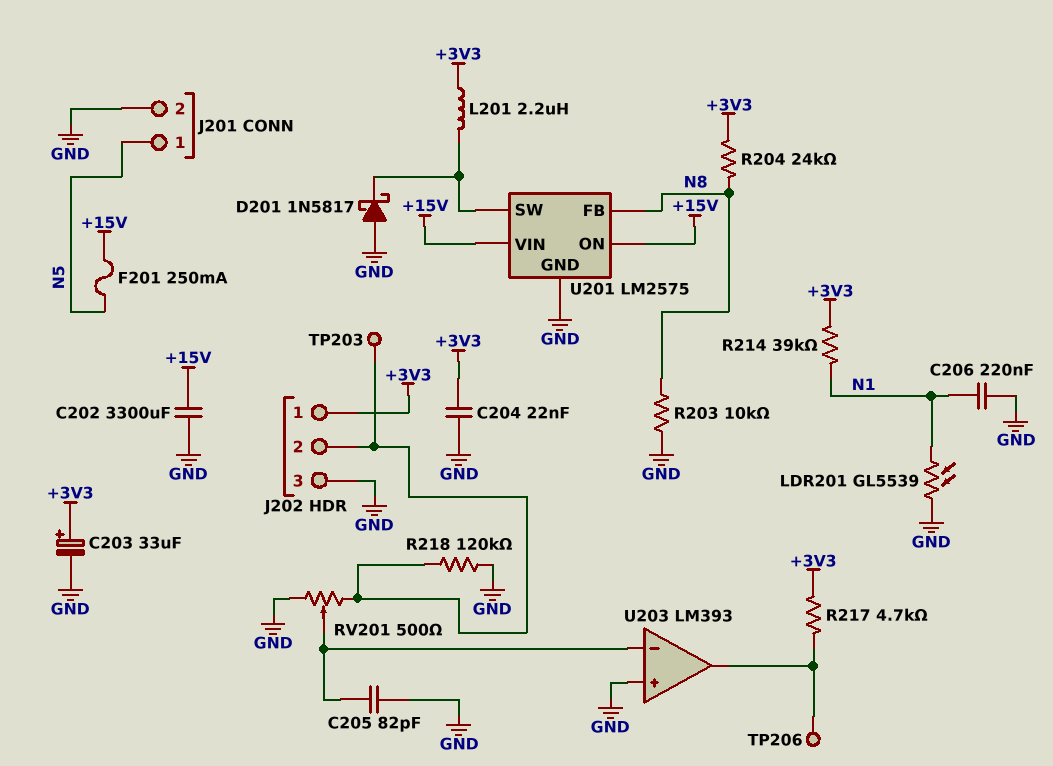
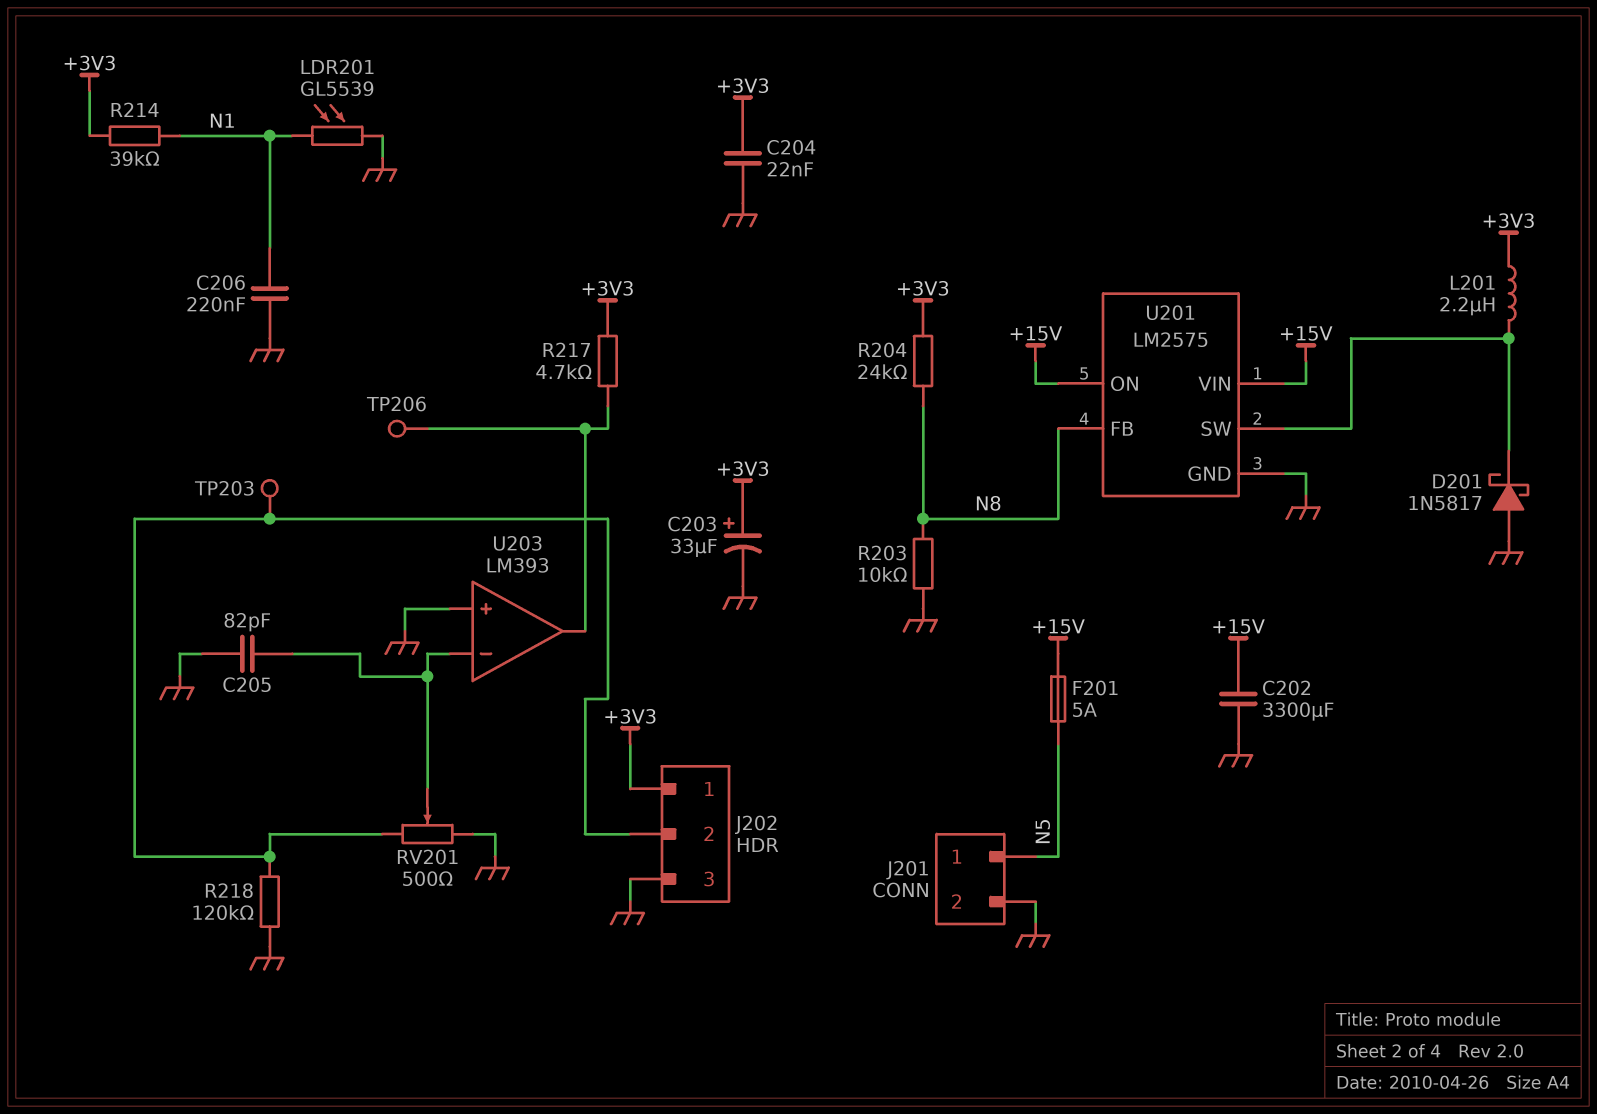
F201: 250mA (+15V, N5) -> 5A (+15V, N5)

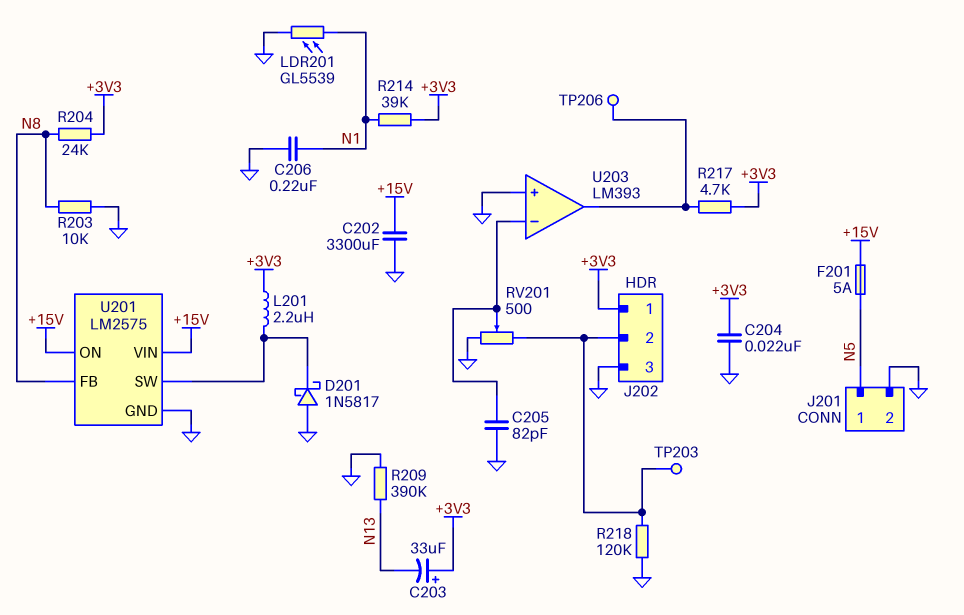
C203: 33uF (plus +3V3, minus GND) -> 33uF (plus +3V3, minus N13)
R209: none -> 390k (GND, N13)

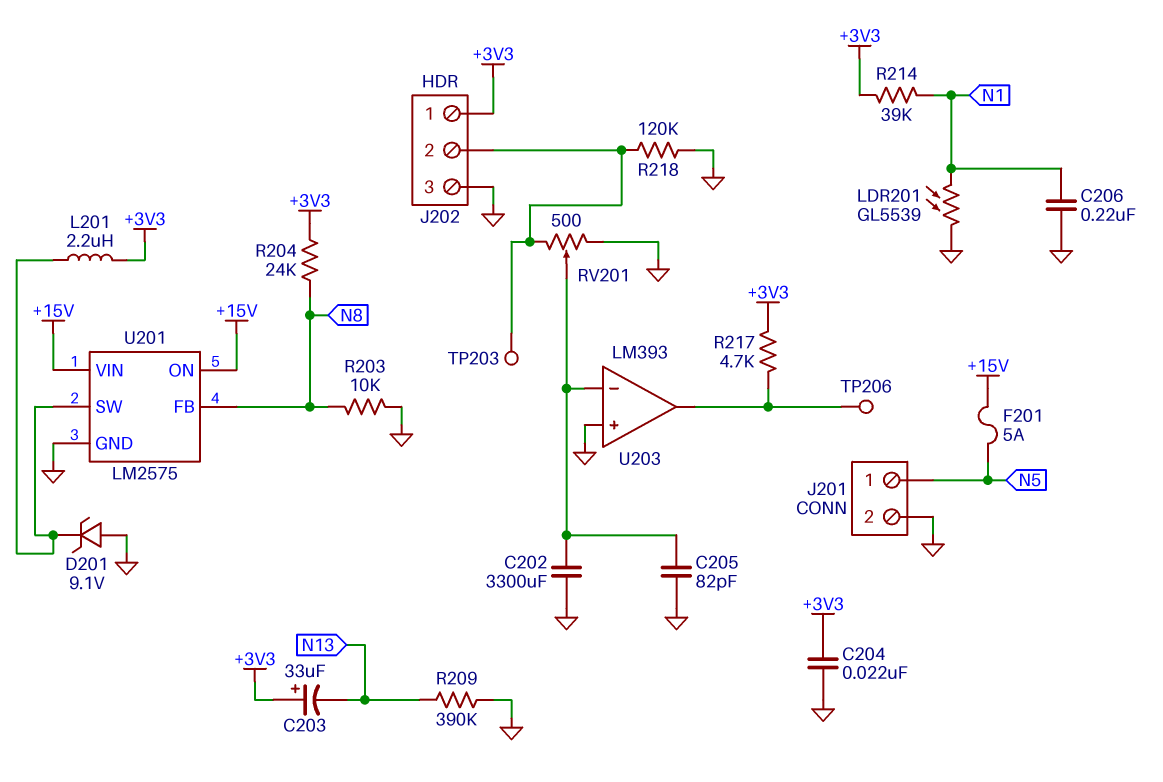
C202: 3300uF (+15V, GND) -> 3300uF (GND, U203/in-)
D201: schottky 1N5817 (A GND, K U201/SW) -> zener 9.1V (A GND, K U201/SW)

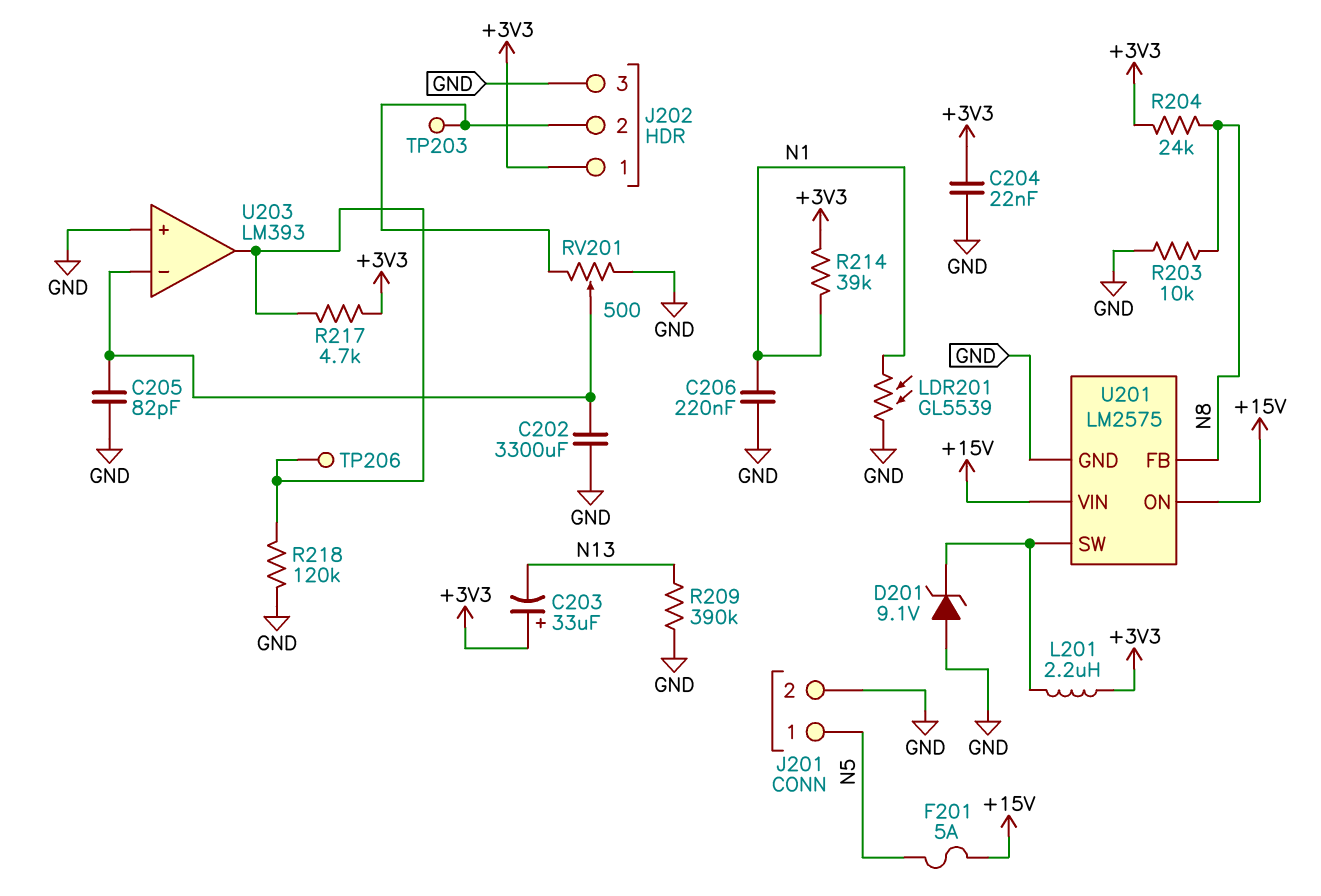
R218: 120k (GND, J202/2) -> 120k (GND, U203/out)

